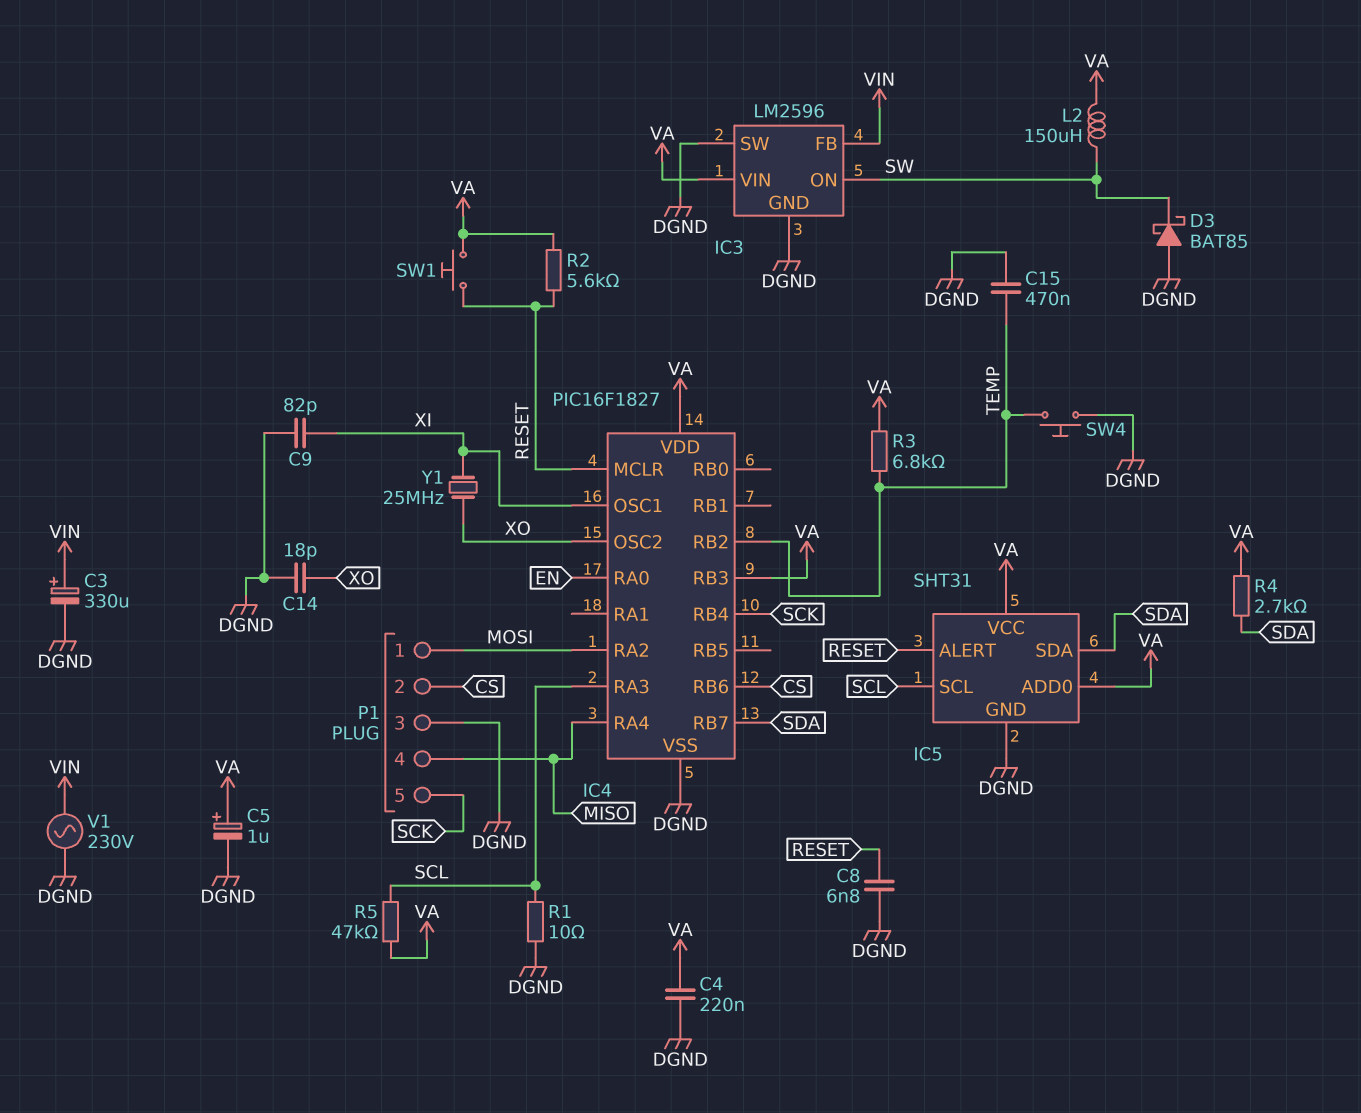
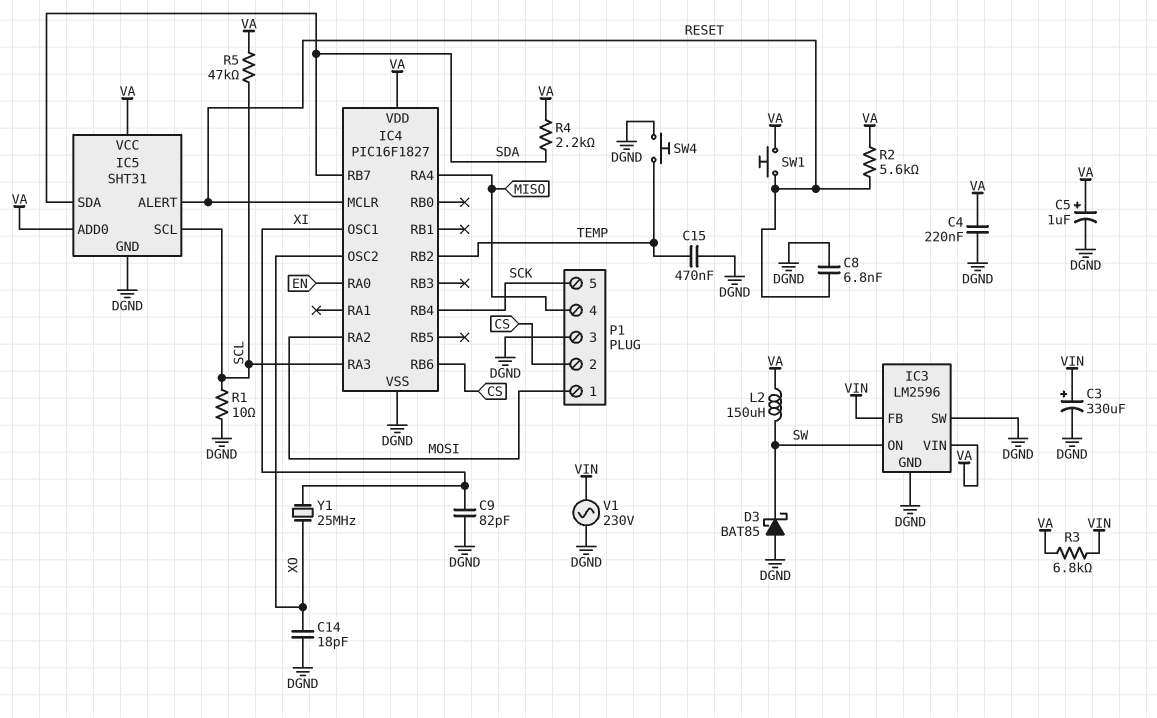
IC4 pin RB3: VA -> none
R3: 6.8k (TEMP, VA) -> 6.8k (VA, VIN)
R4: 2.7k (SDA, VA) -> 2.2k (SDA, VA)

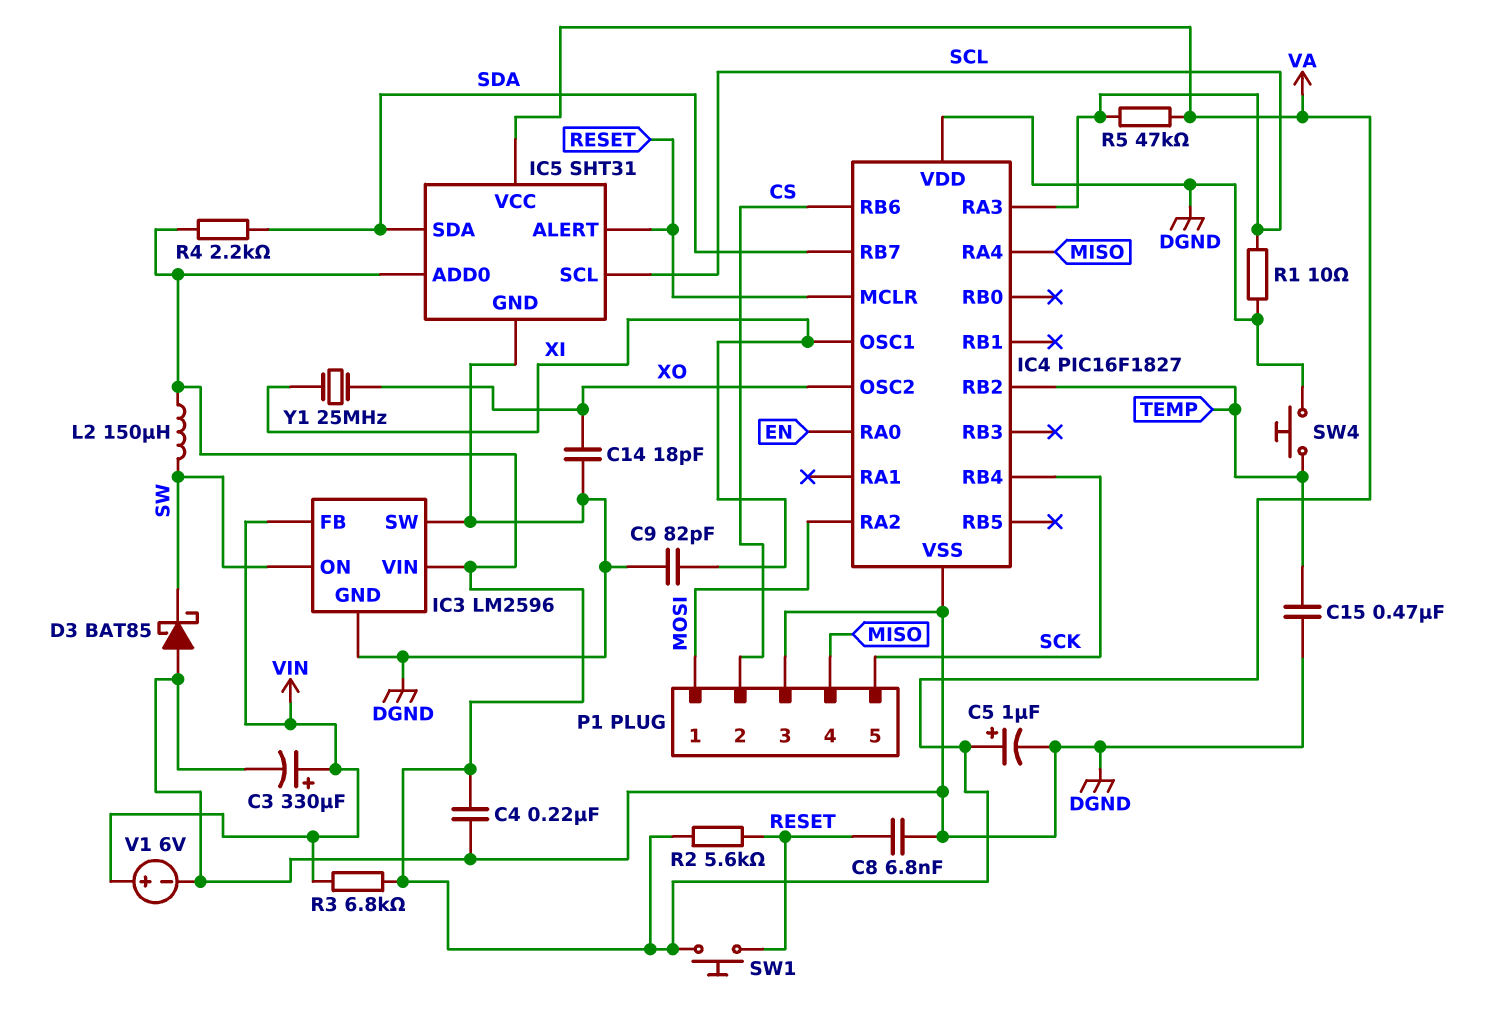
IC4 pin VDD: VA -> DGND
V1: AC 230V (DGND, VIN) -> 6V (plus VIN, minus DGND)

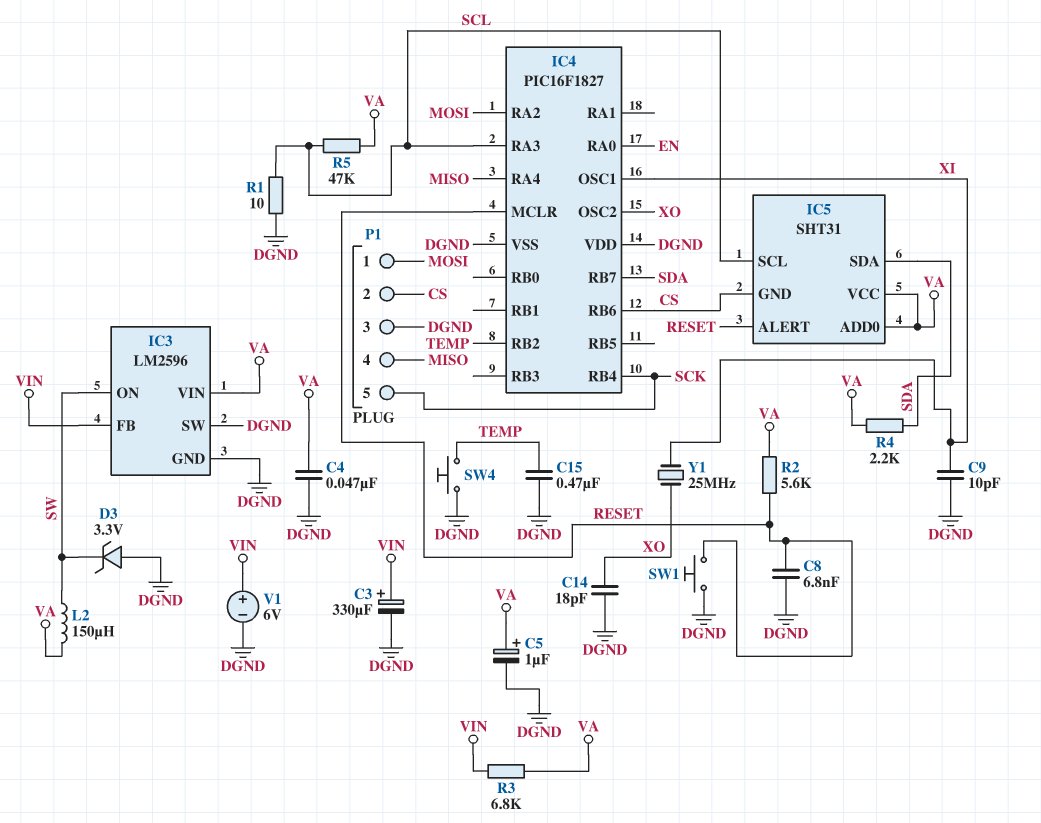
C4: 220nF (DGND, VA) -> 47nF (DGND, VA)
C9: 82pF (DGND, XI) -> 10pF (DGND, XI)
D3: schottky BAT85 (A DGND, K SW) -> zener 3.3V (A DGND, K SW)
IC5 pin GND: DGND -> CS
SW1: button (RESET, VA) -> button (DGND, RESET)

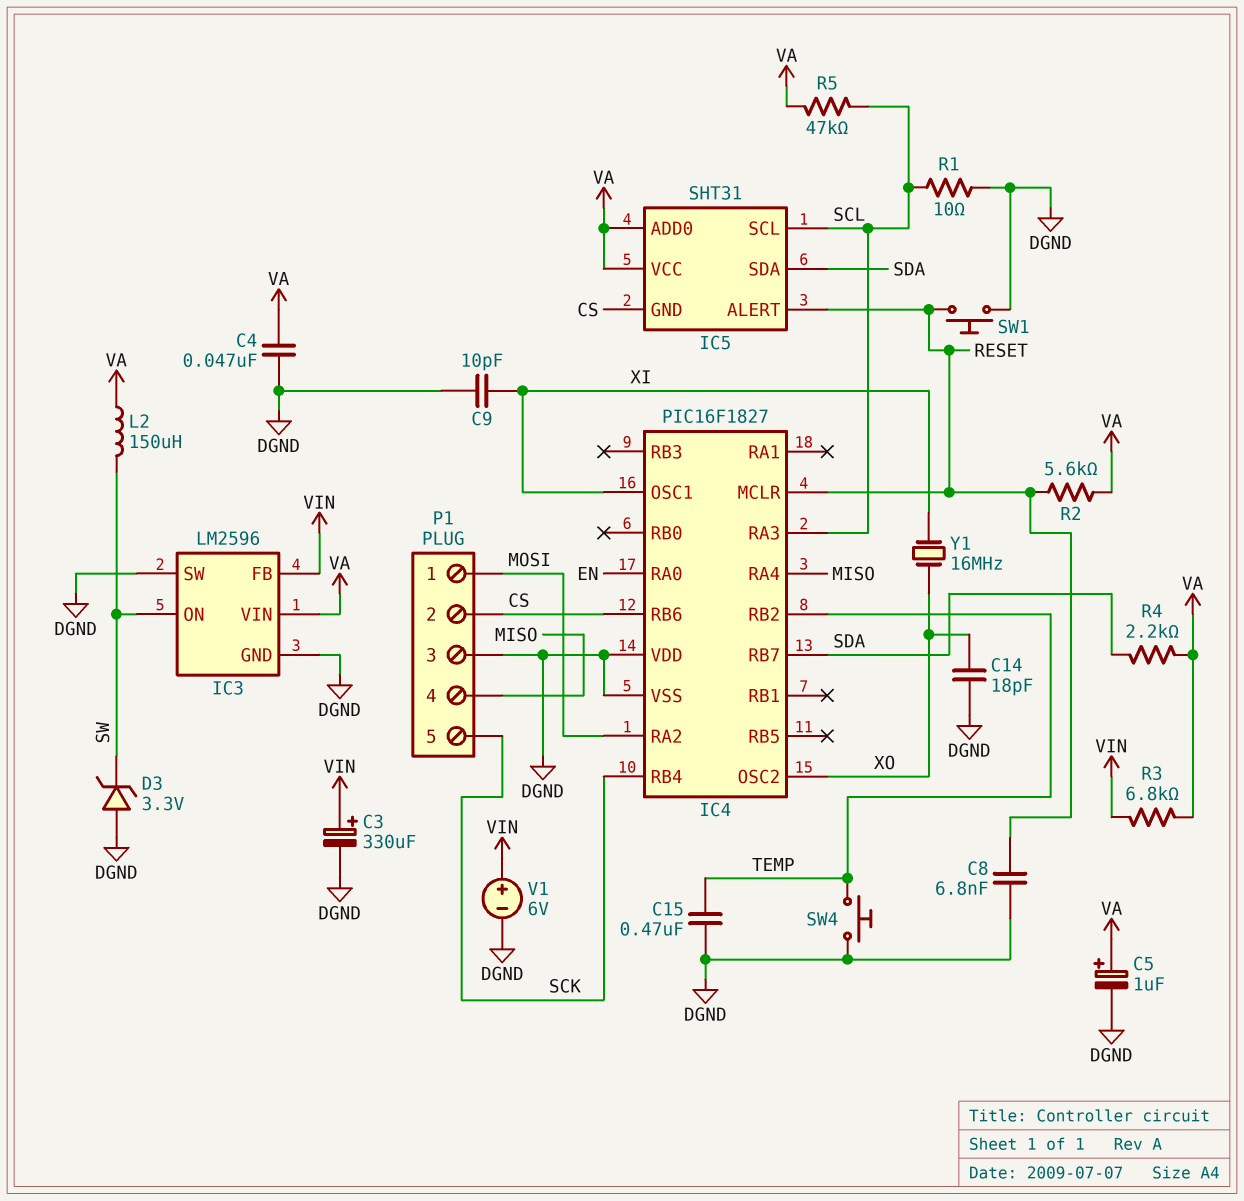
Y1: 25MHz (XI, XO) -> 16MHz (XI, XO)

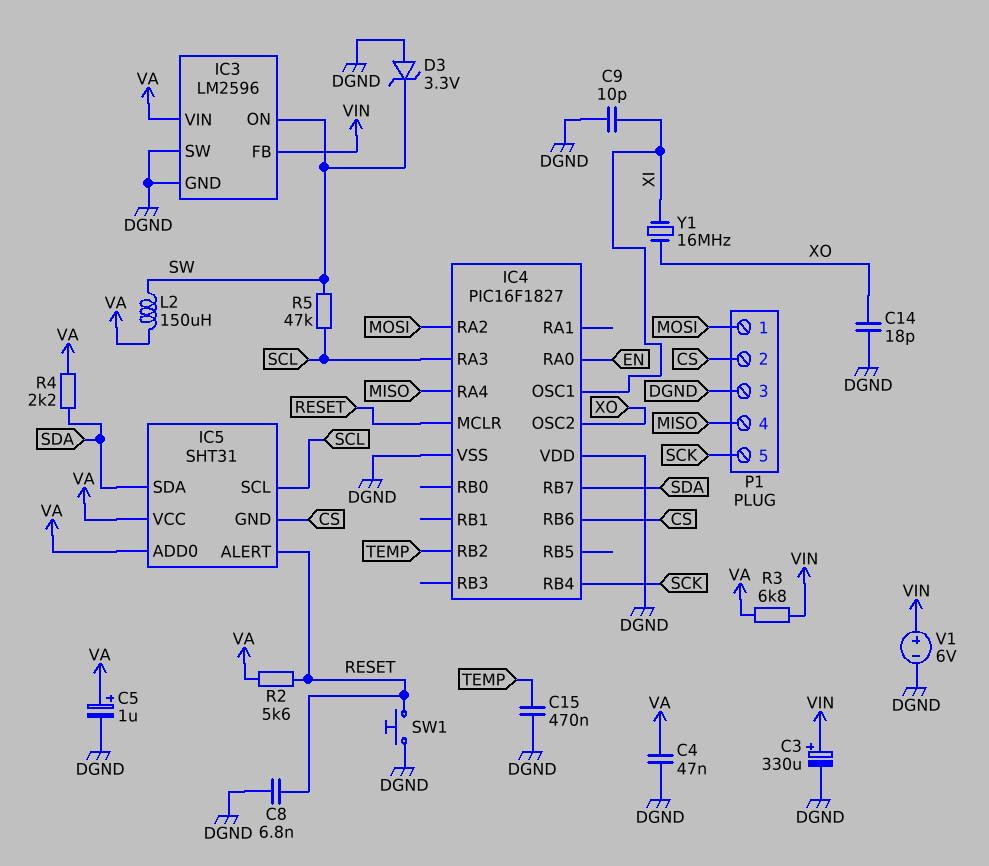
R1: 10 (DGND, SCL) -> none
R5: 47k (SCL, VA) -> 47k (SCL, SW)
SW4: button (DGND, TEMP) -> none

